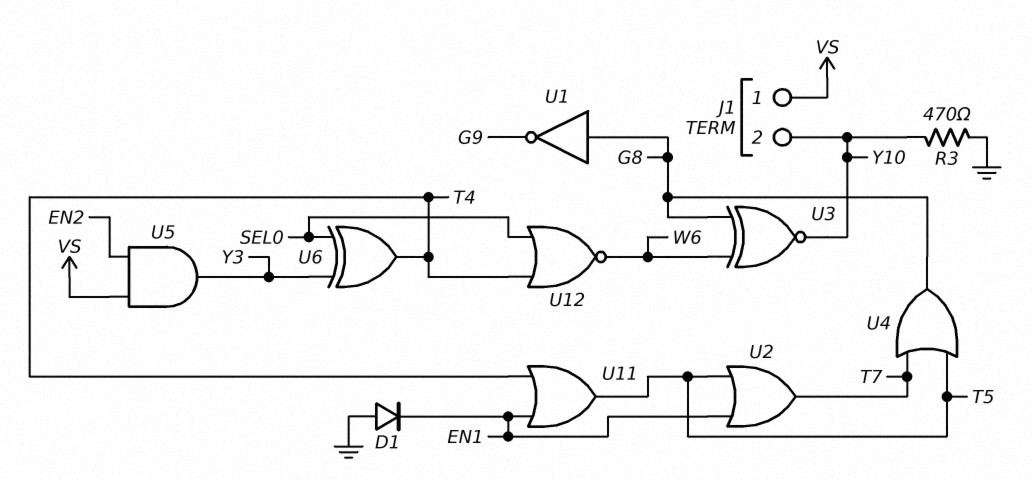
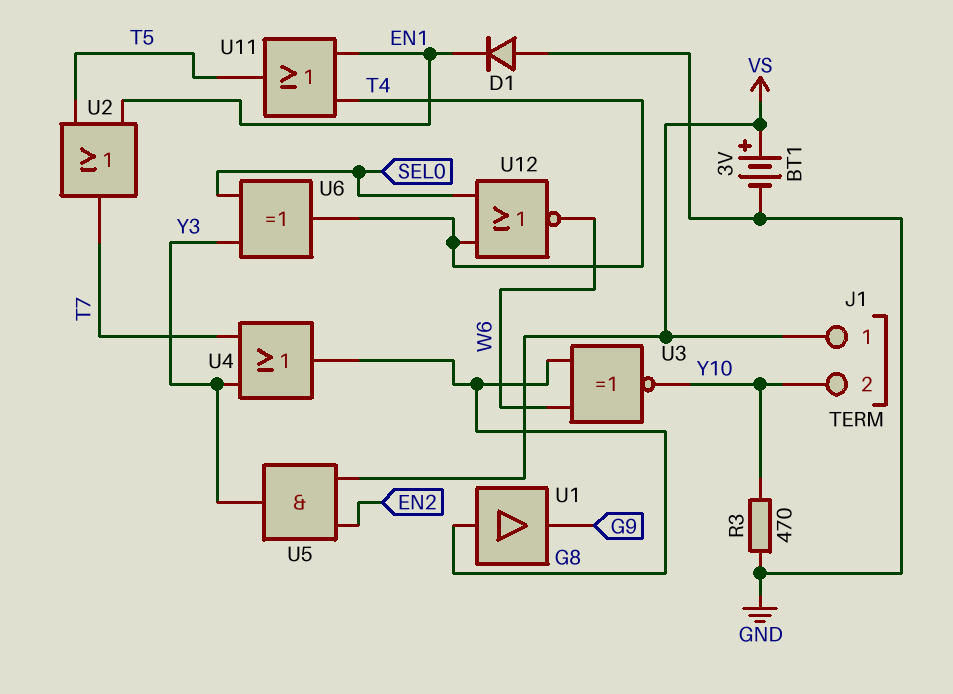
BT1: none -> 3V (plus VS, minus GND)
U1: NOT (in G8, out G9) -> buffer (in G8, out G9)
U4: OR (in T5, in T7, out G8) -> OR (in T7, in Y3, out G8)

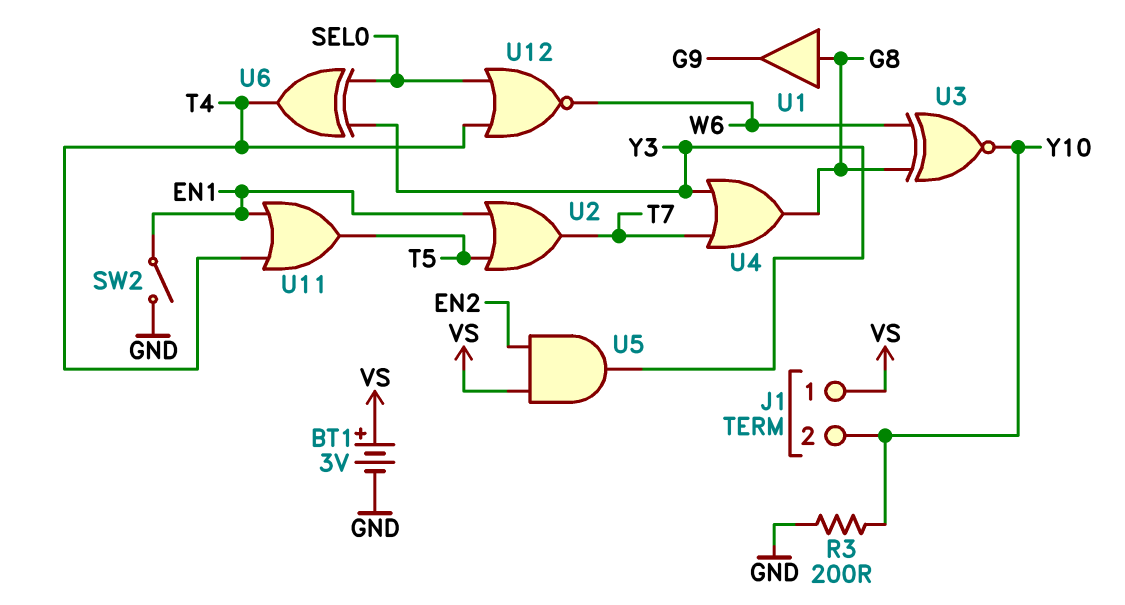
D1: diode (A GND, K EN1) -> none
R3: 470 (GND, Y10) -> 200 (GND, Y10)
SW2: none -> switch (EN1, GND)

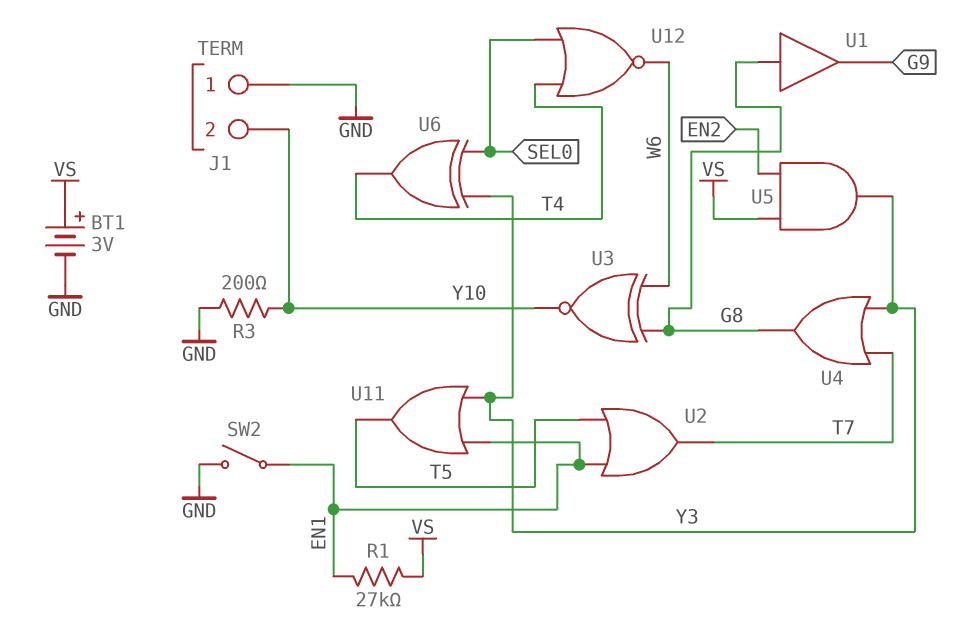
J1 pin 1: VS -> GND
R1: none -> 27k (EN1, VS)
U11: OR (in EN1, in T4, out T5) -> OR (in EN1, in Y3, out T5)

